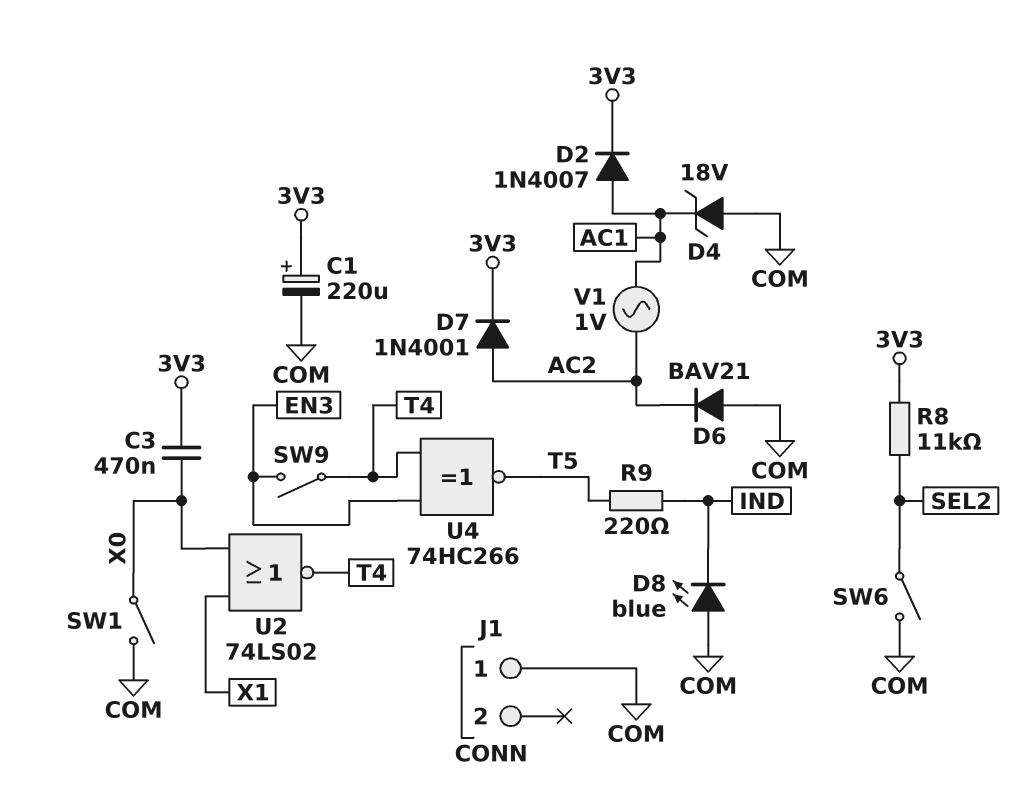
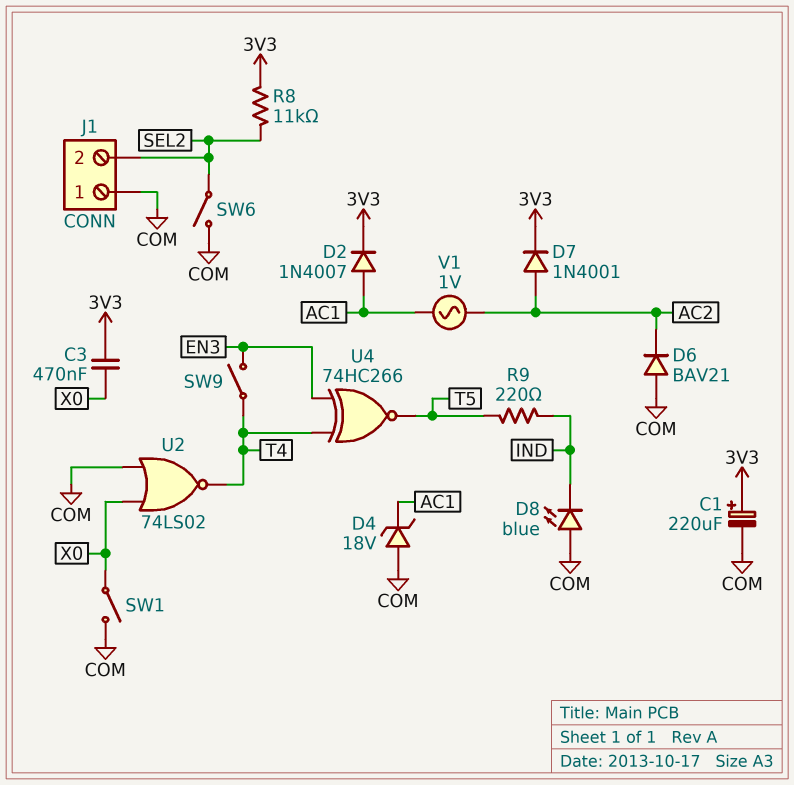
J1 pin 2: none -> SEL2
U2: NOR 74LS02 (in X0, in X1, out T4) -> NOR 74LS02 (in COM, in X0, out T4)

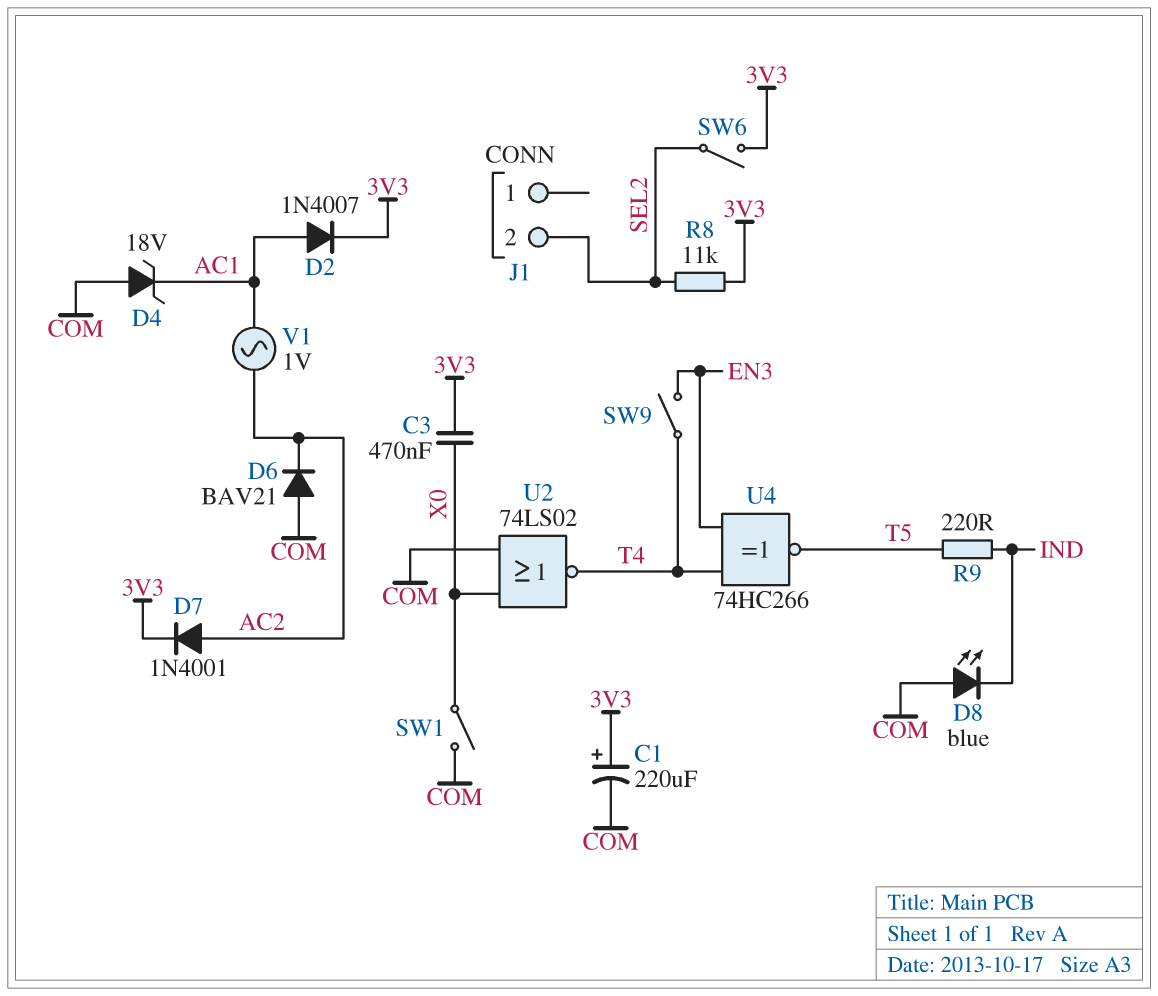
J1 pin 1: COM -> none
SW6: switch (COM, SEL2) -> switch (3V3, SEL2)

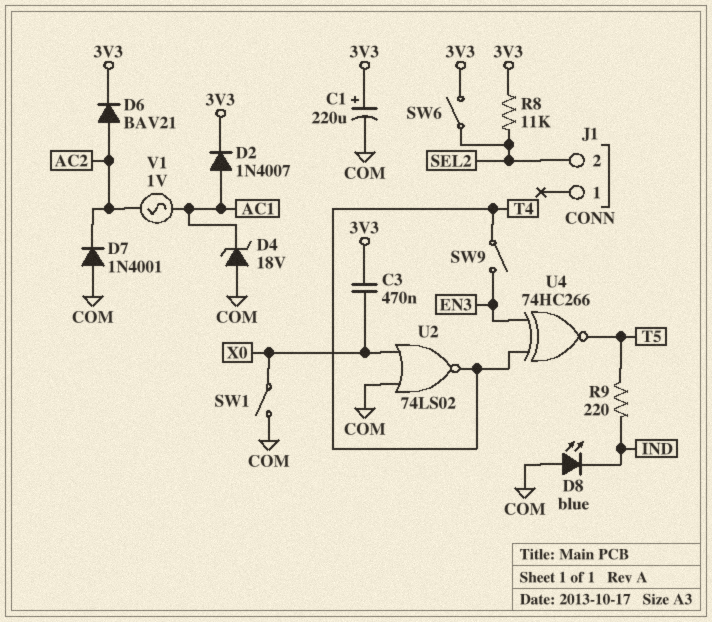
D6: diode BAV21 (A COM, K AC2) -> diode BAV21 (A AC2, K 3V3)
D7: diode 1N4001 (A AC2, K 3V3) -> diode 1N4001 (A COM, K AC2)

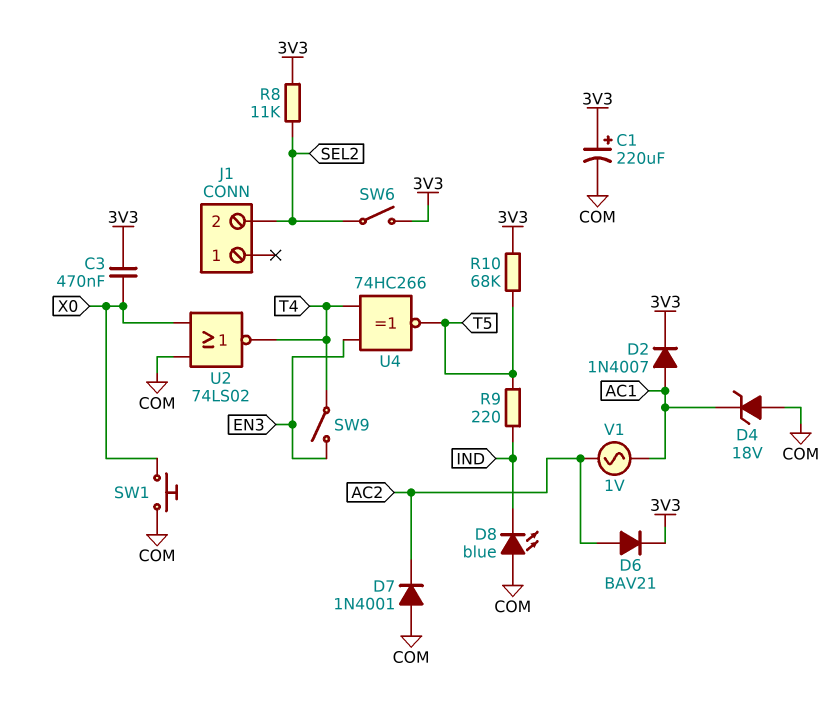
R10: none -> 68k (3V3, T5)
SW1: switch (COM, X0) -> button (COM, X0)

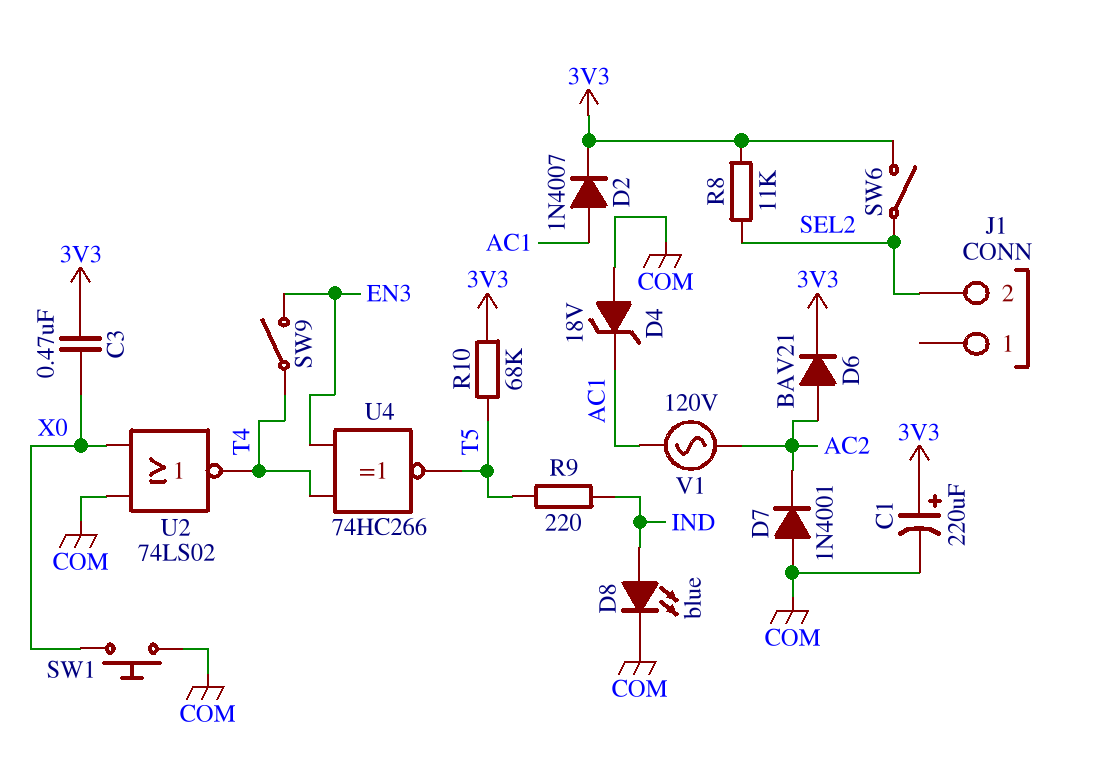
D8: LED blue (A COM, K IND) -> LED blue (A IND, K COM)
V1: AC 1V (AC1, AC2) -> AC 120V (AC1, AC2)

